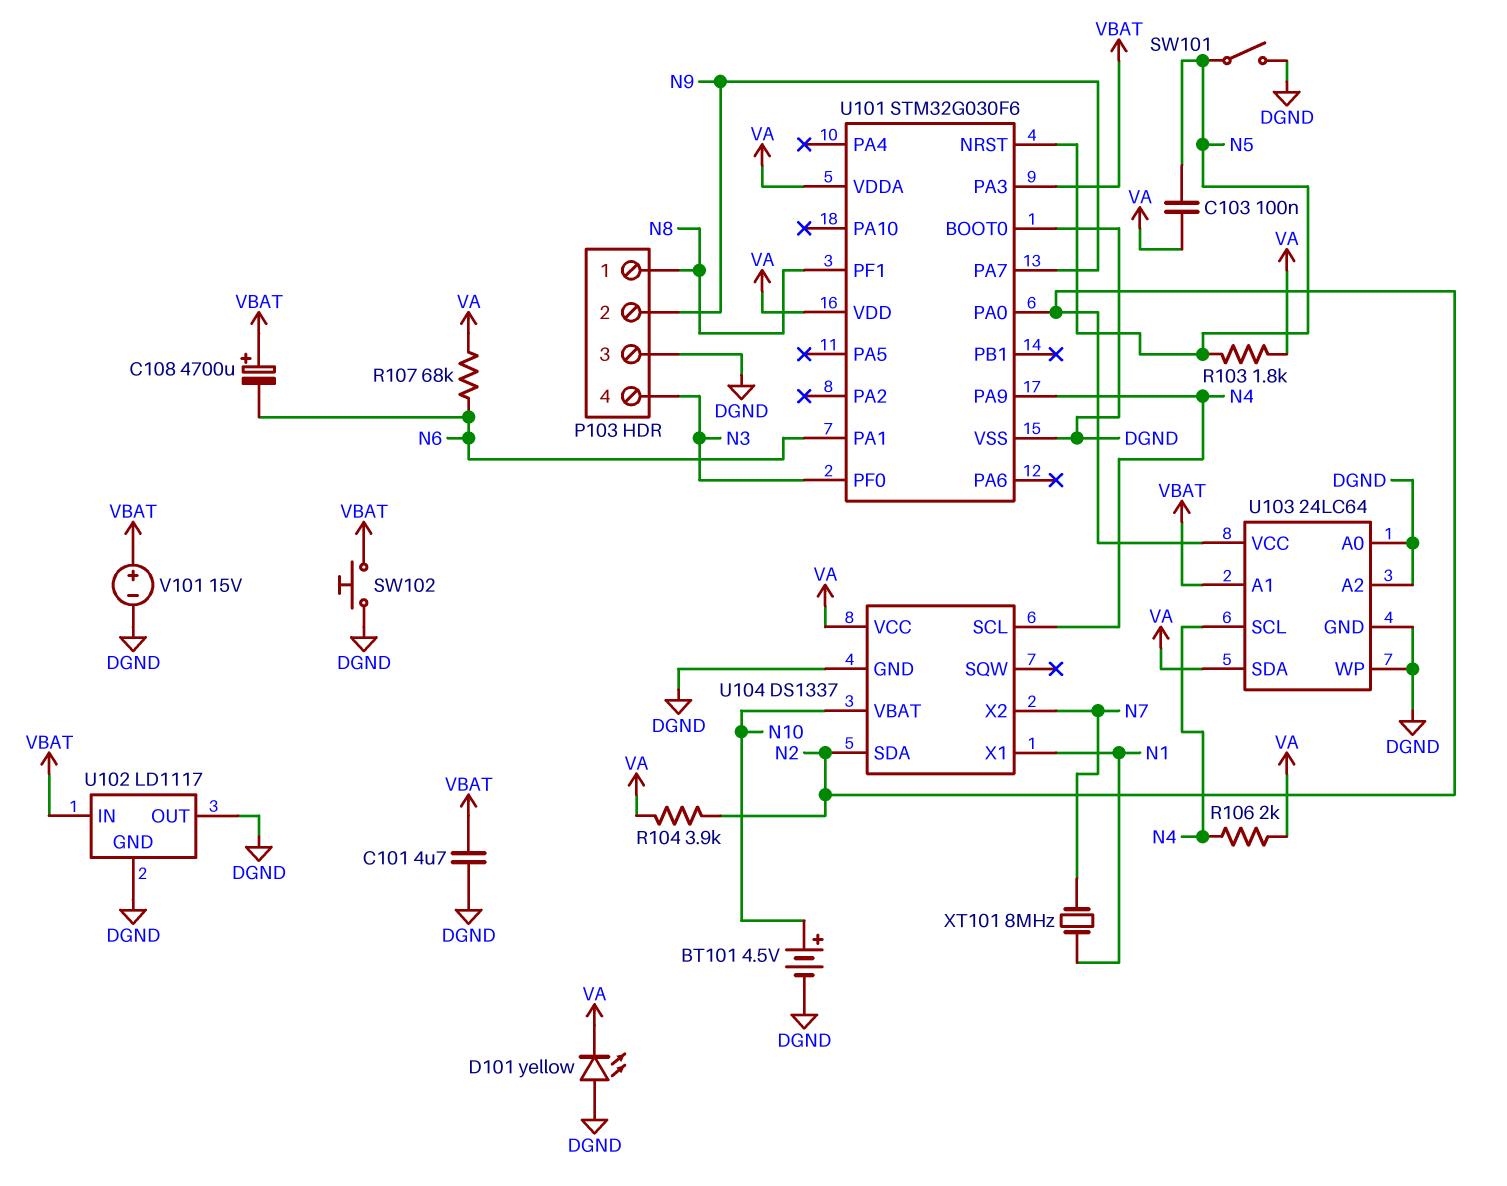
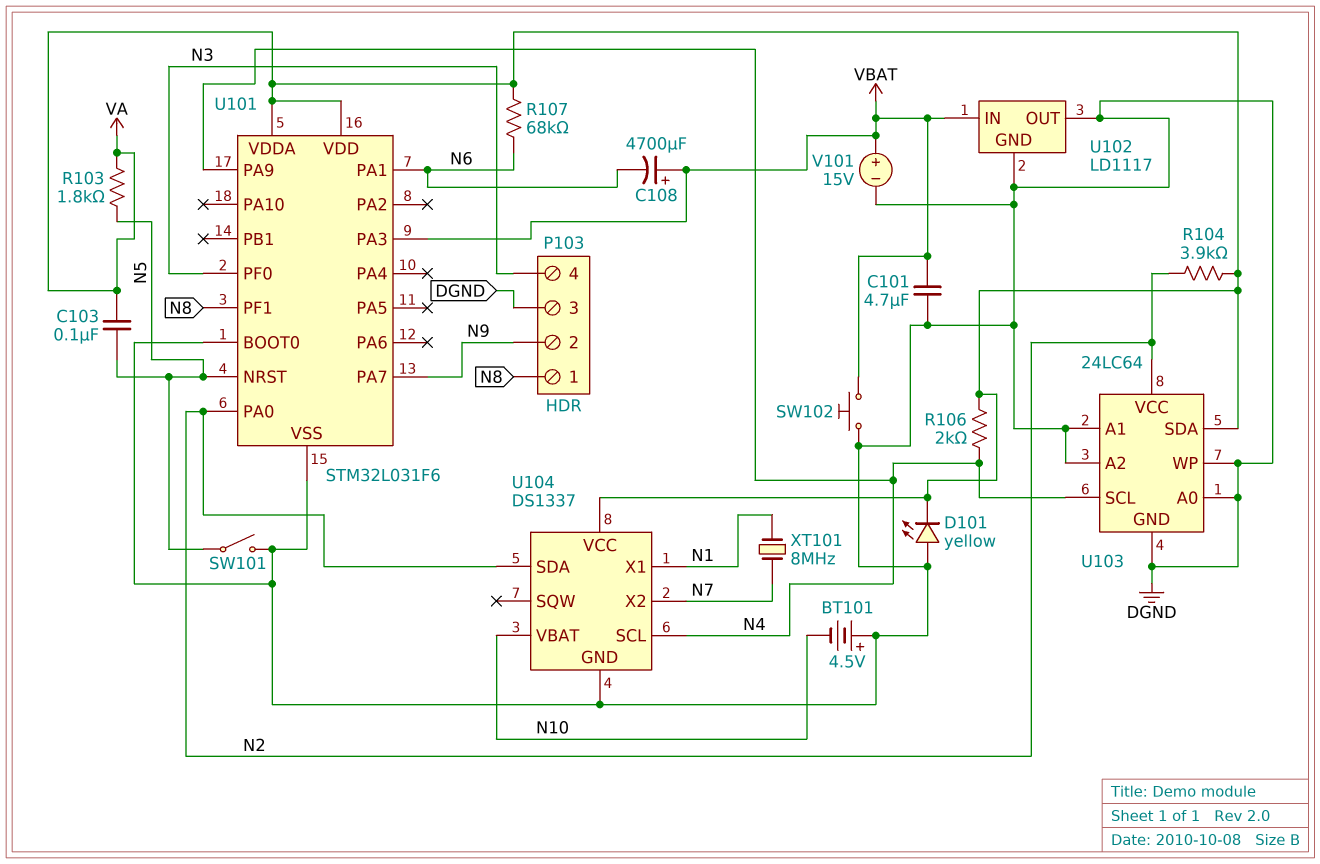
BT101: 4.5V (plus N10, minus DGND) -> 4.5V (plus DGND, minus N10)
U101: STM32G030F6 -> STM32L031F6
U103 pin A1: VBAT -> DGND

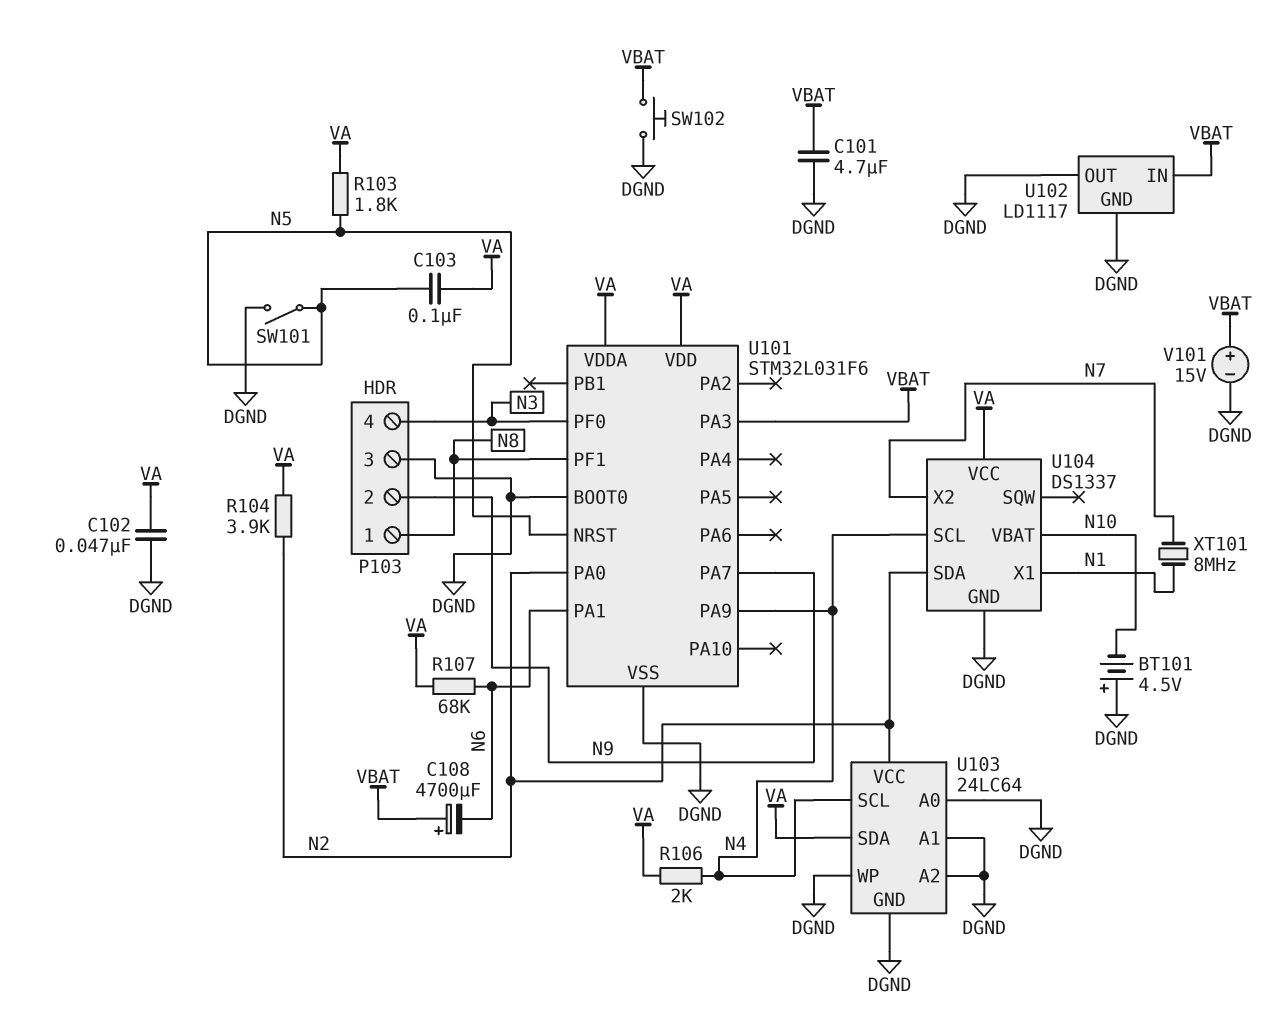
C102: none -> 47nF (DGND, VA)
D101: LED yellow (A DGND, K VA) -> none

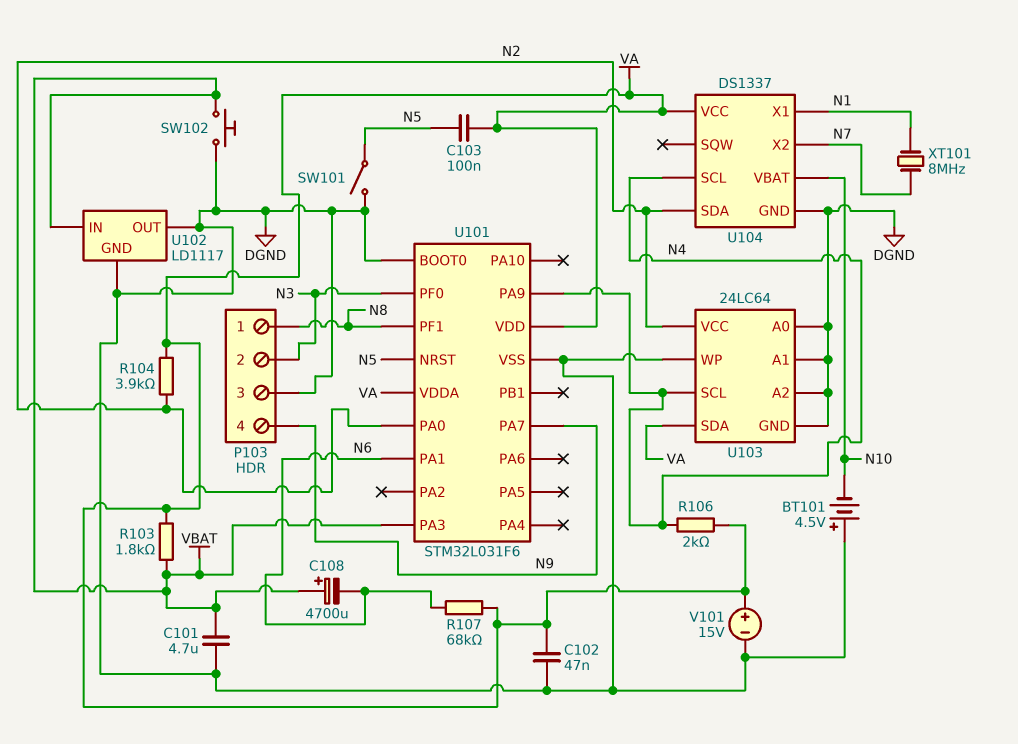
P103 pin 2: N9 -> N3
P103 pin 4: N3 -> N9
R103: 1.8k (N5, VA) -> 1.8k (VA, VBAT)
V101: 15V (plus VBAT, minus DGND) -> 15V (plus VA, minus DGND)

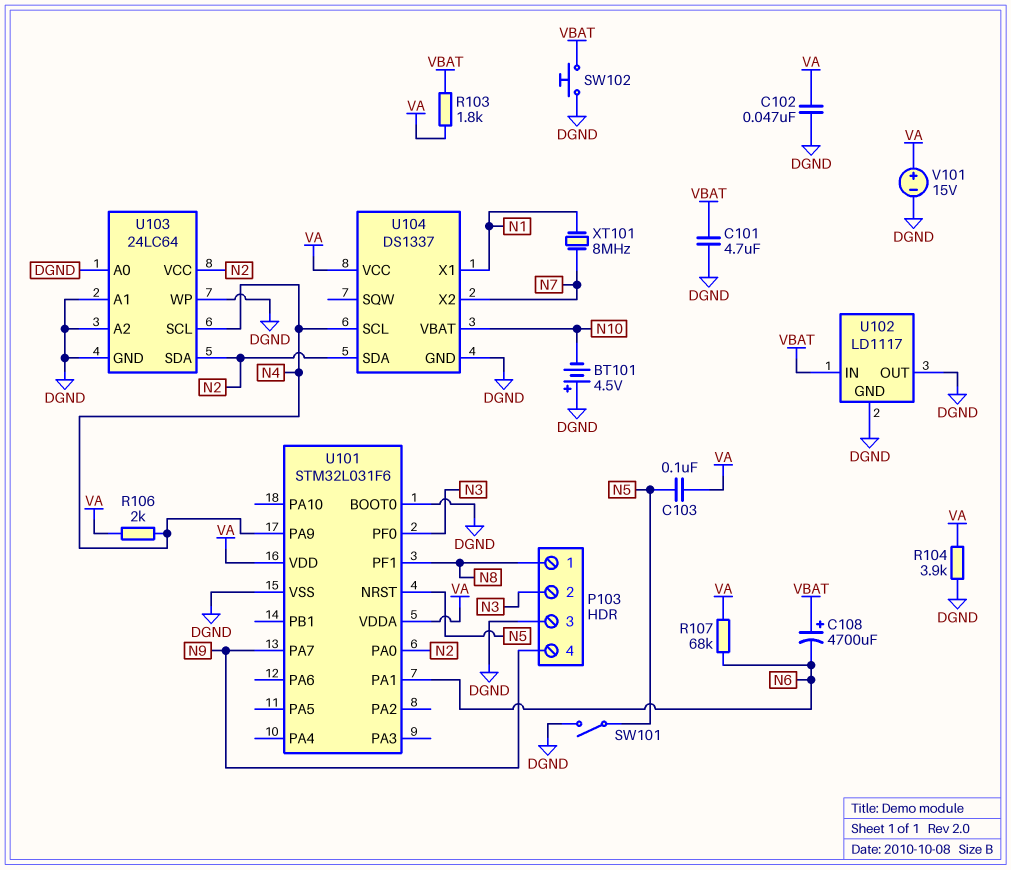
R104: 3.9k (N2, VA) -> 3.9k (DGND, VA)
U101 pin PA3: VBAT -> none
U103 pin SDA: VA -> N2

